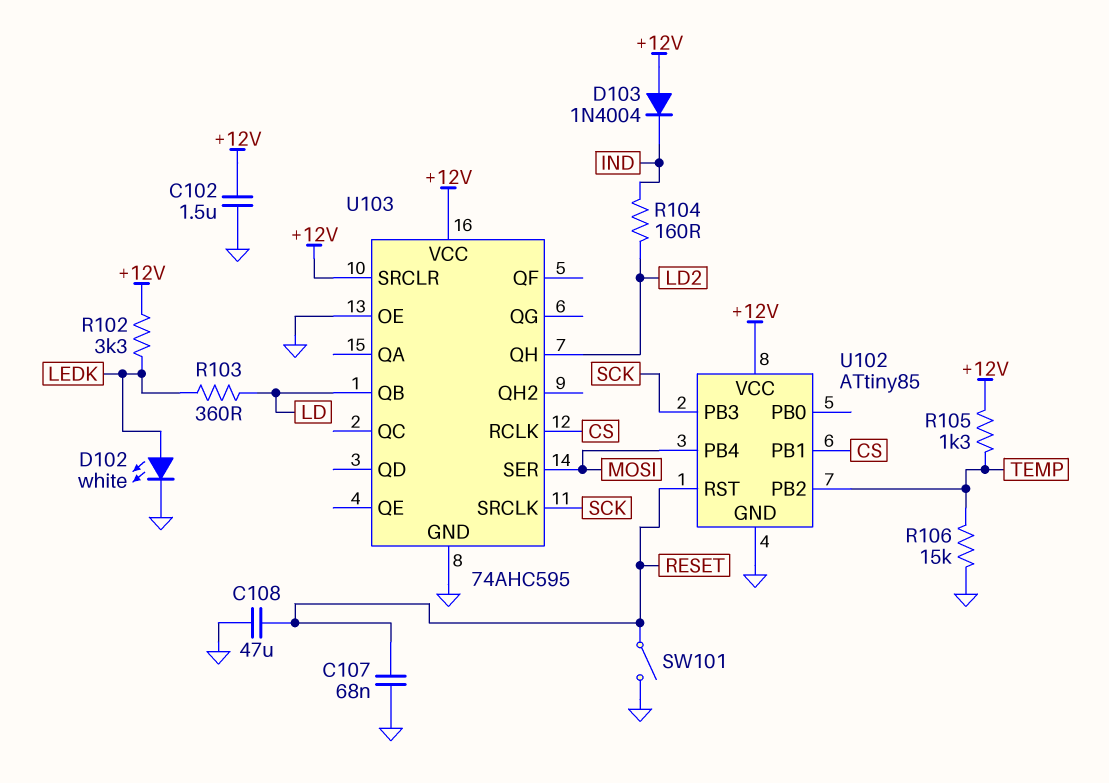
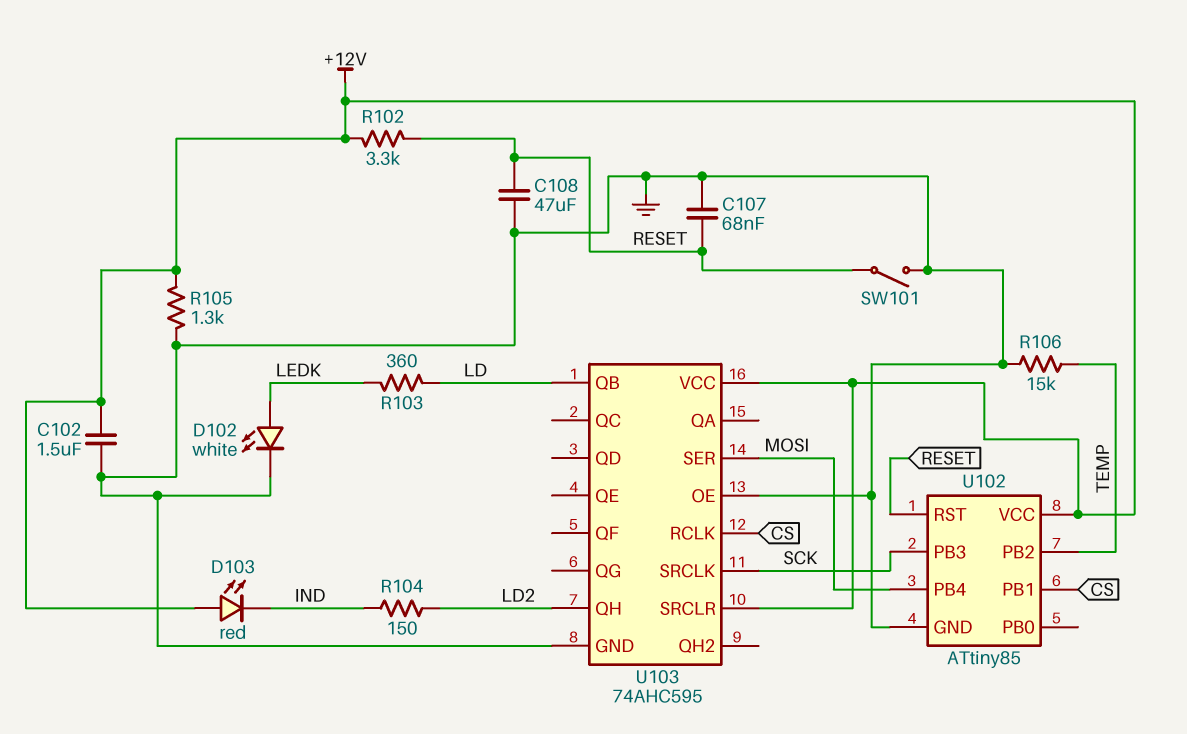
D103: diode 1N4004 (A +12V, K IND) -> LED red (A +12V, K IND)
R102: 3.3k (+12V, LEDK) -> 3.3k (+12V, RESET)
R104: 160 (IND, LD2) -> 150 (IND, LD2)
R105: 1.3k (+12V, TEMP) -> 1.3k (+12V, GND)

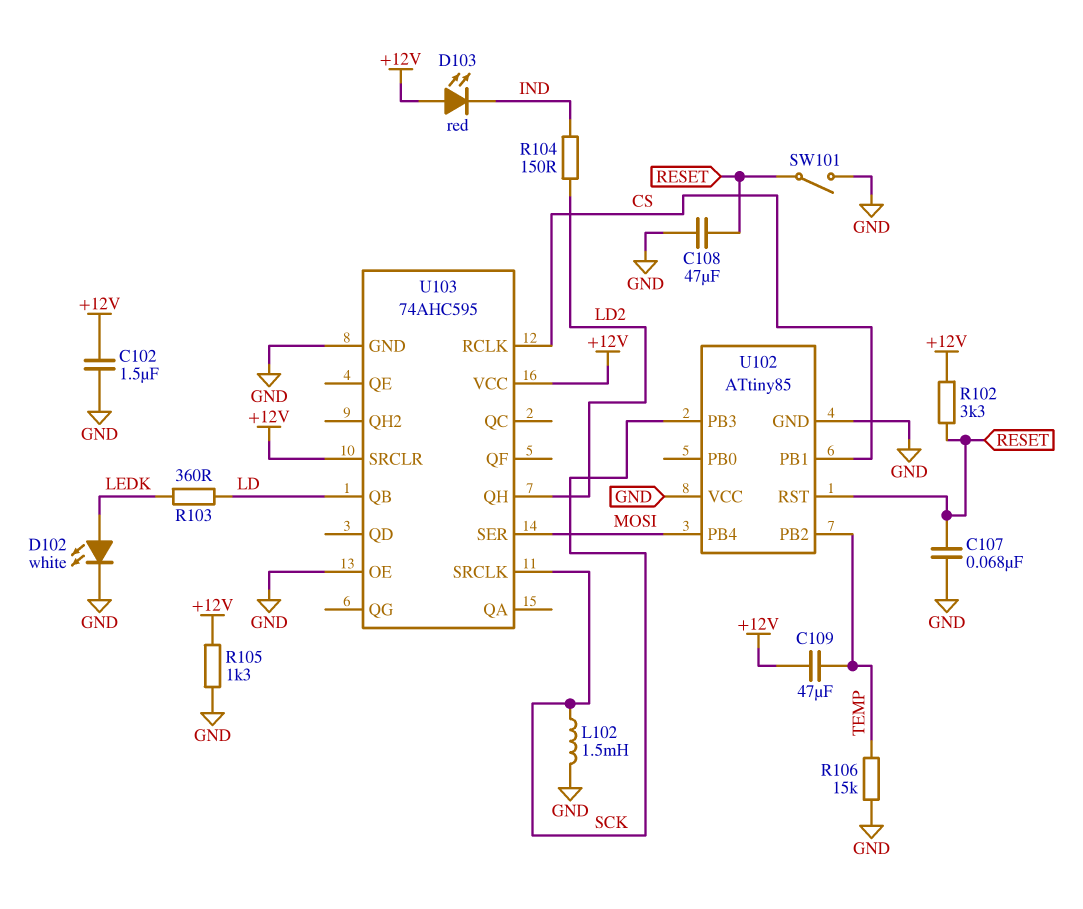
C109: none -> 47uF (+12V, TEMP)
L102: none -> 1.5mH (GND, SCK)
U102 pin VCC: +12V -> GND

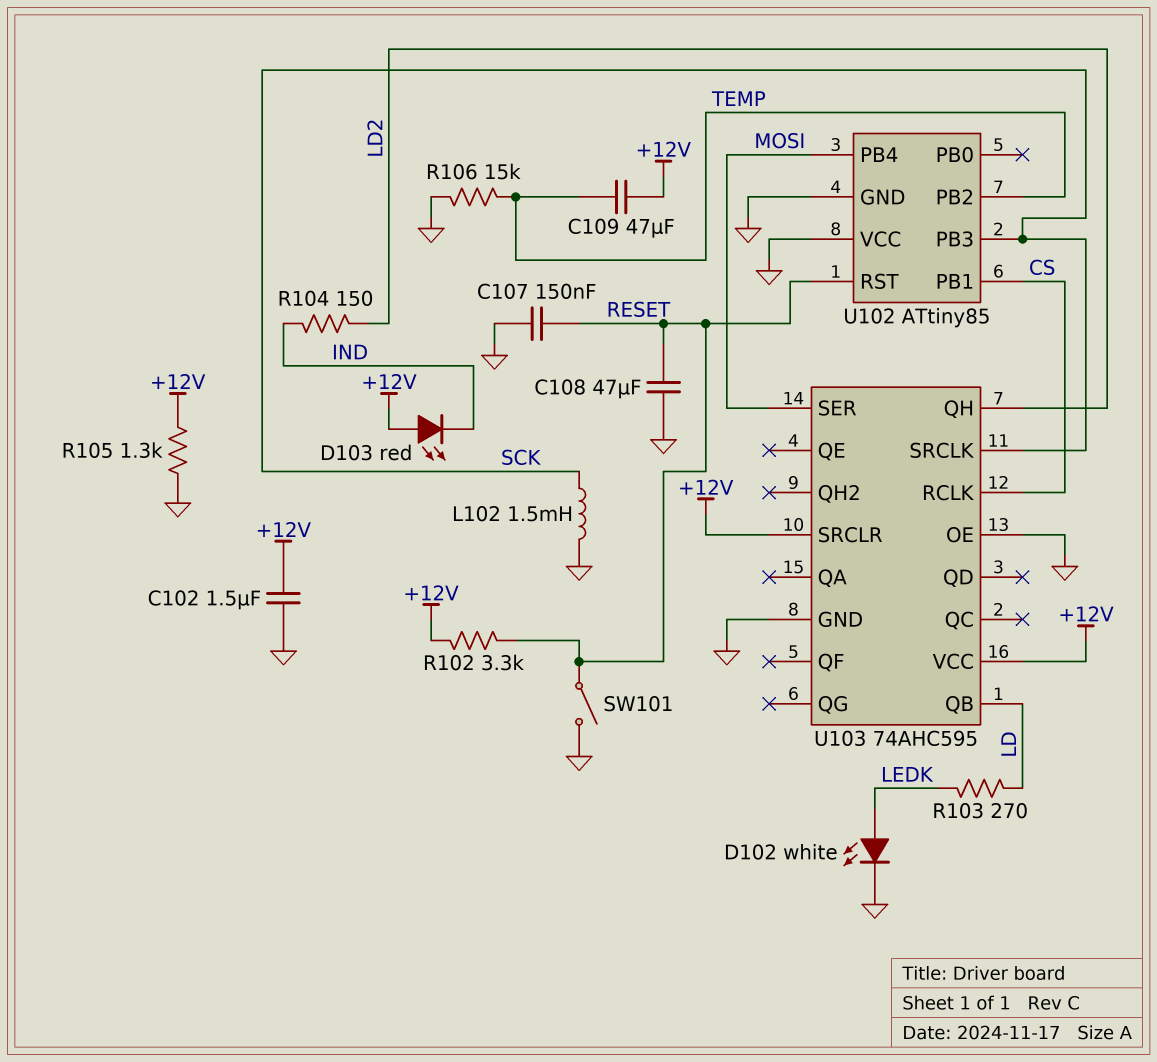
C107: 68nF (GND, RESET) -> 150nF (GND, RESET)
R103: 360 (LD, LEDK) -> 270 (LD, LEDK)

